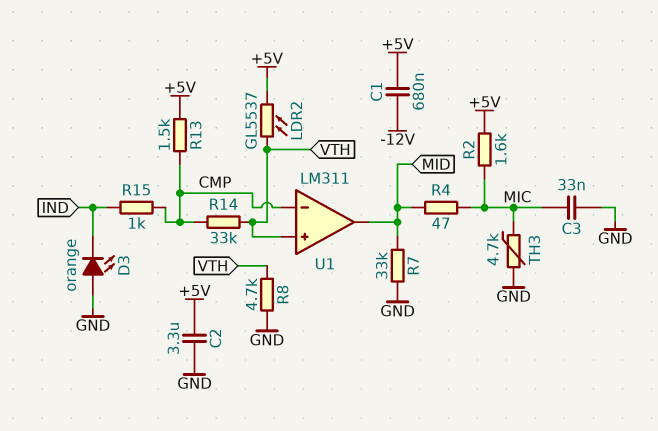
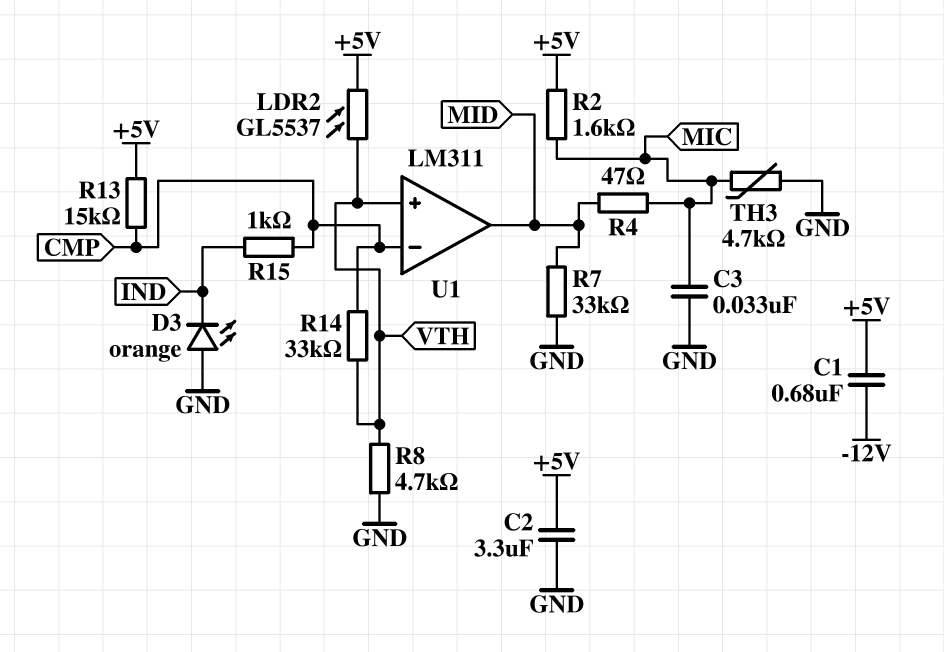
R13: 1.5k (+5V, CMP) -> 15k (+5V, CMP)

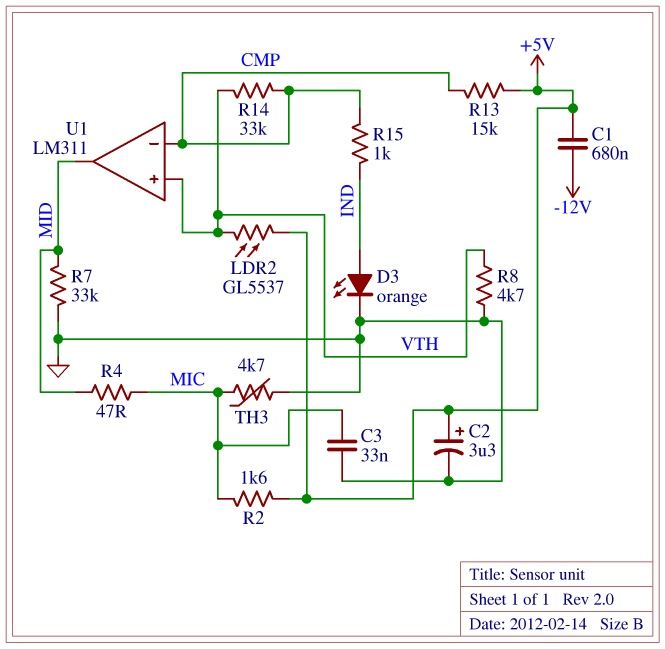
C2: 3.3uF (+5V, GND) -> 3.3uF (plus +5V, minus GND)
D3: LED orange (A GND, K IND) -> LED orange (A IND, K GND)

